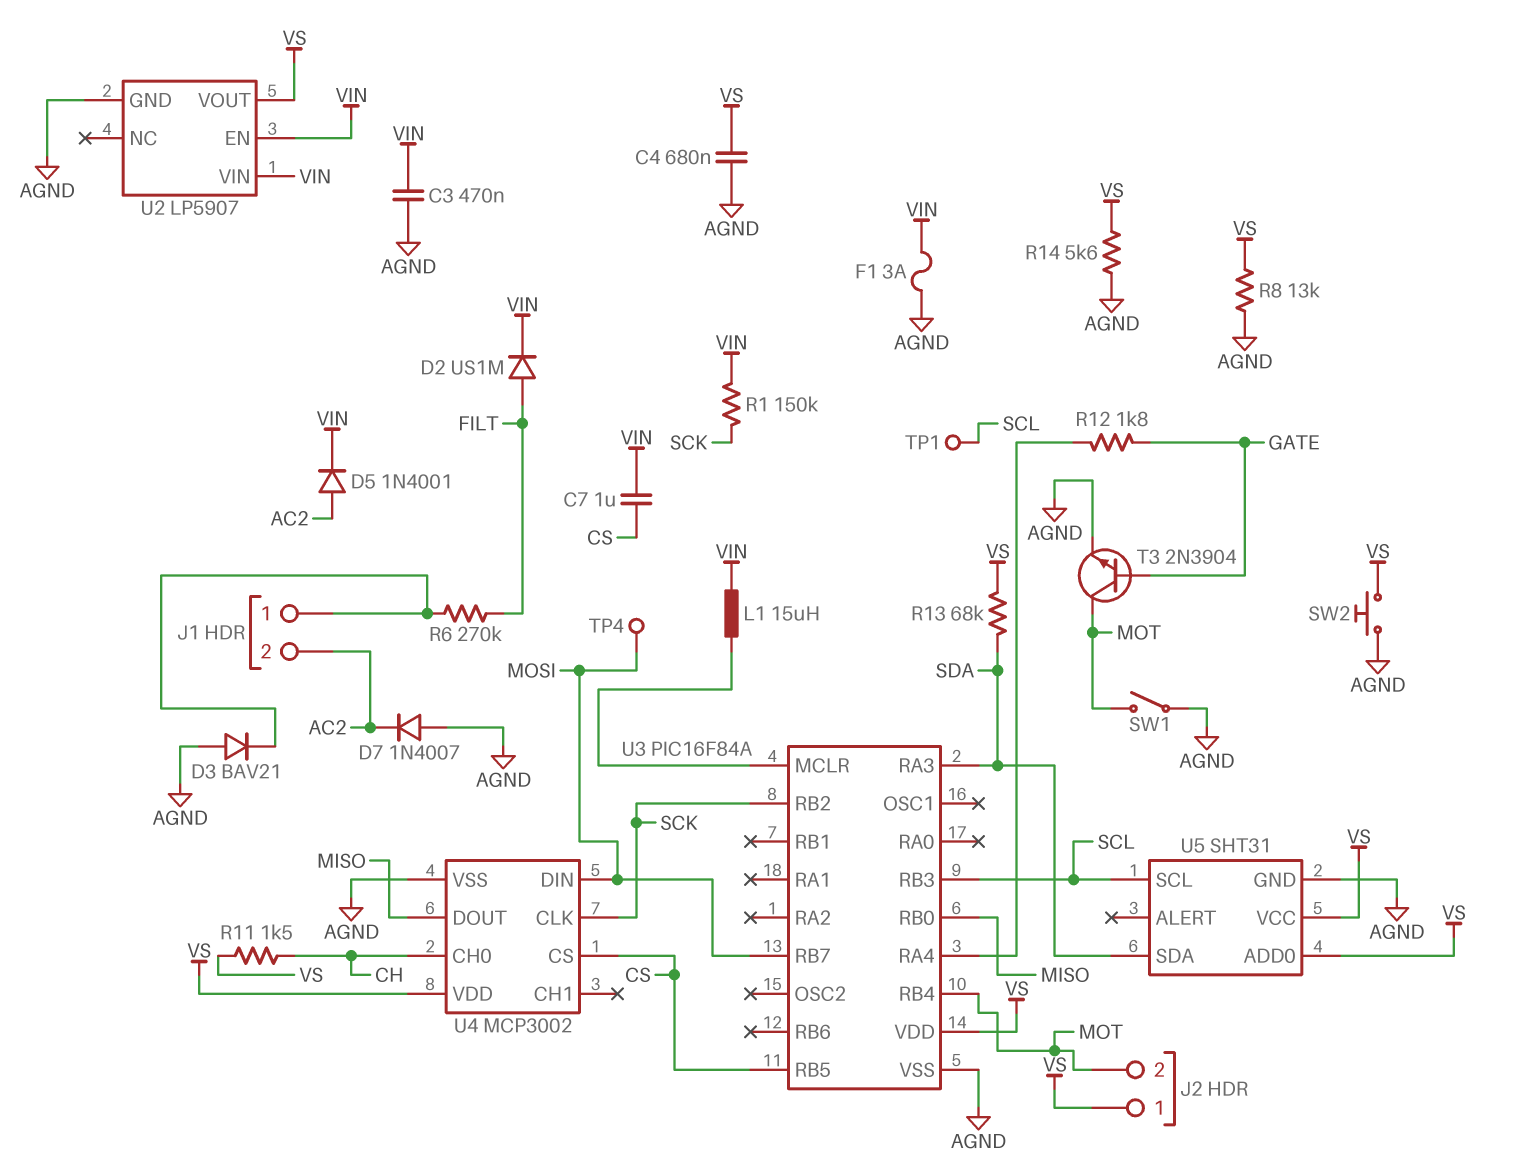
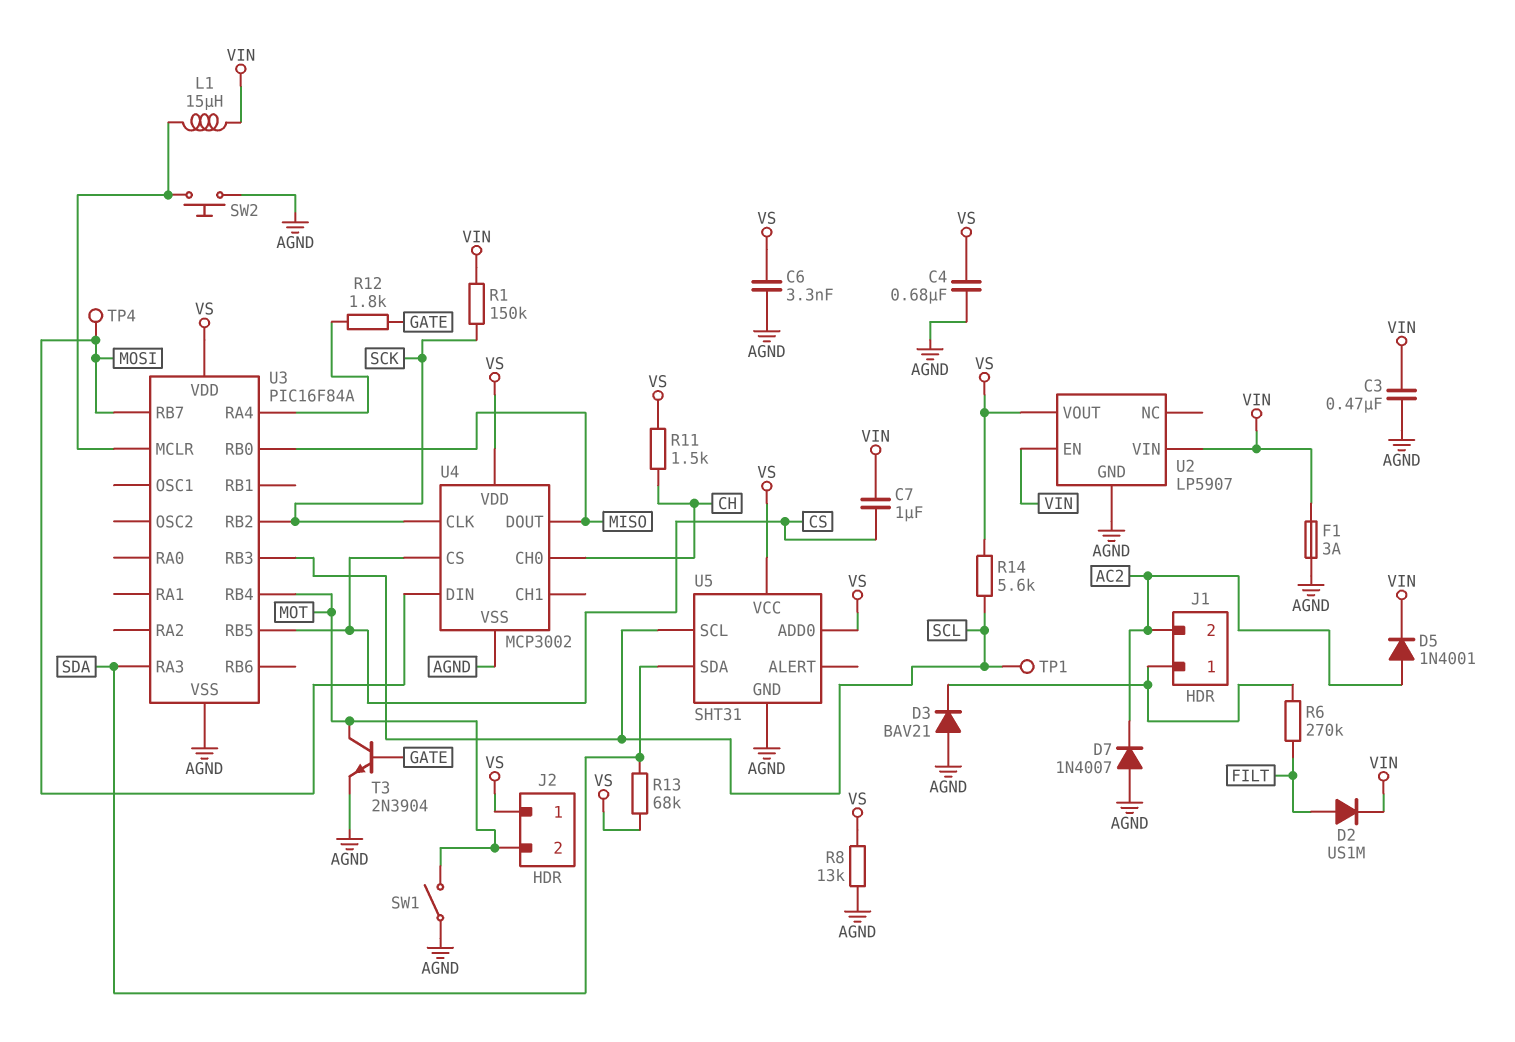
C6: none -> 3.3nF (AGND, VS)
R14: 5.6k (AGND, VS) -> 5.6k (SCL, VS)
SW2: button (AGND, VS) -> button (AGND, U3/MCLR)

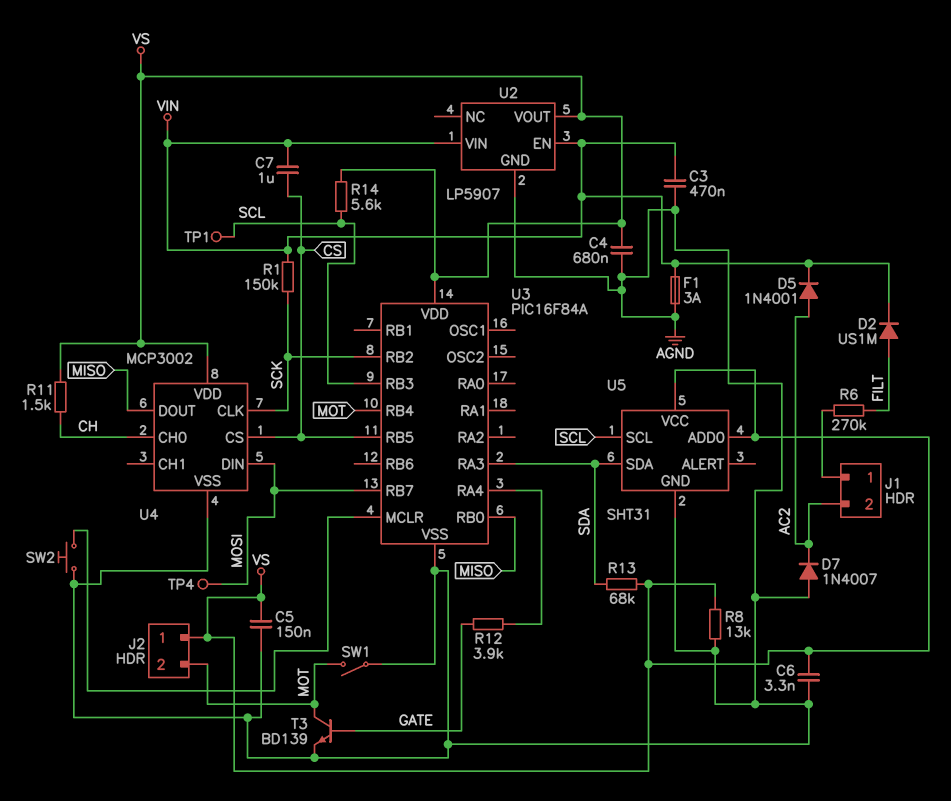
C5: none -> 150nF (AGND, VS)
D3: diode BAV21 (A AGND, K J1/1) -> none
L1: 15uH (U3/MCLR, VIN) -> none
R12: 1.8k (GATE, U3/RA4) -> 3.9k (GATE, U3/RA4)
T3: NPN 2N3904 (B GATE, C MOT, E AGND) -> NPN BD139 (B GATE, C MOT, E AGND)

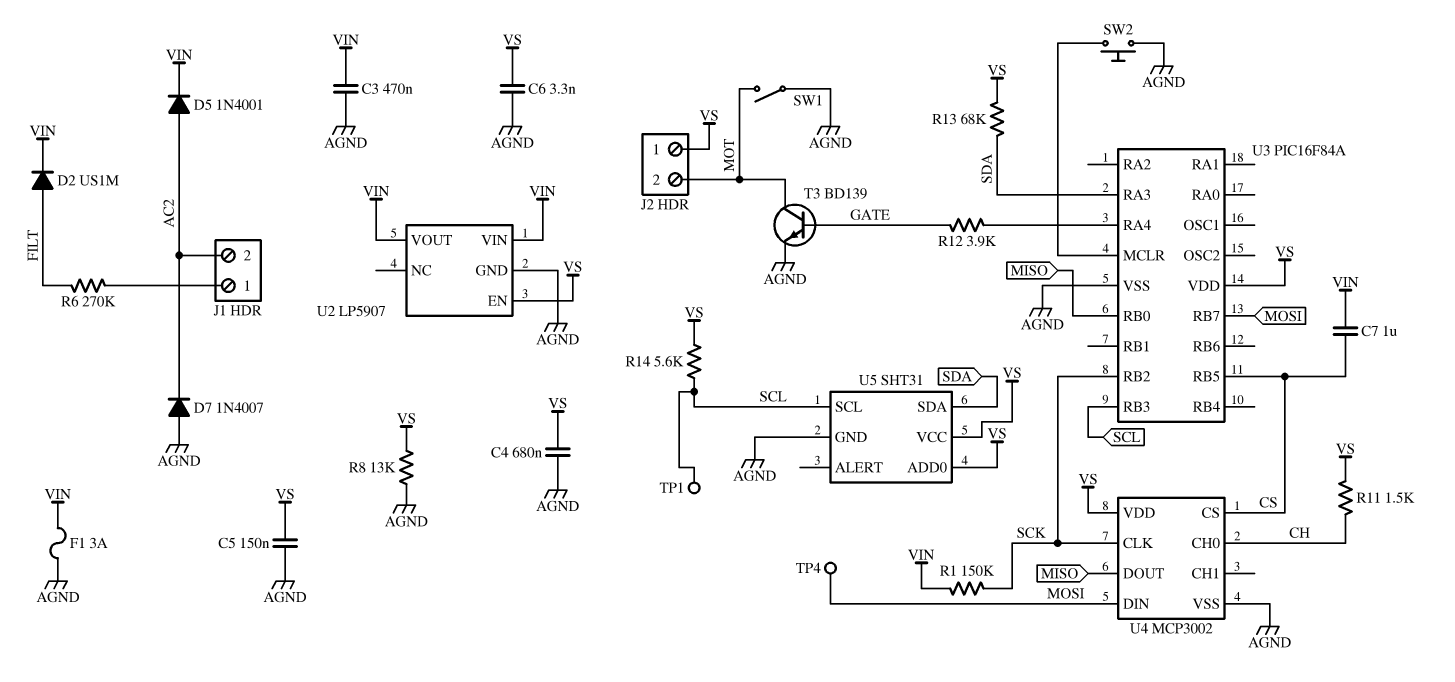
U2 pin EN: VIN -> VS
U2 pin VOUT: VS -> VIN
U3 pin RB4: MOT -> none

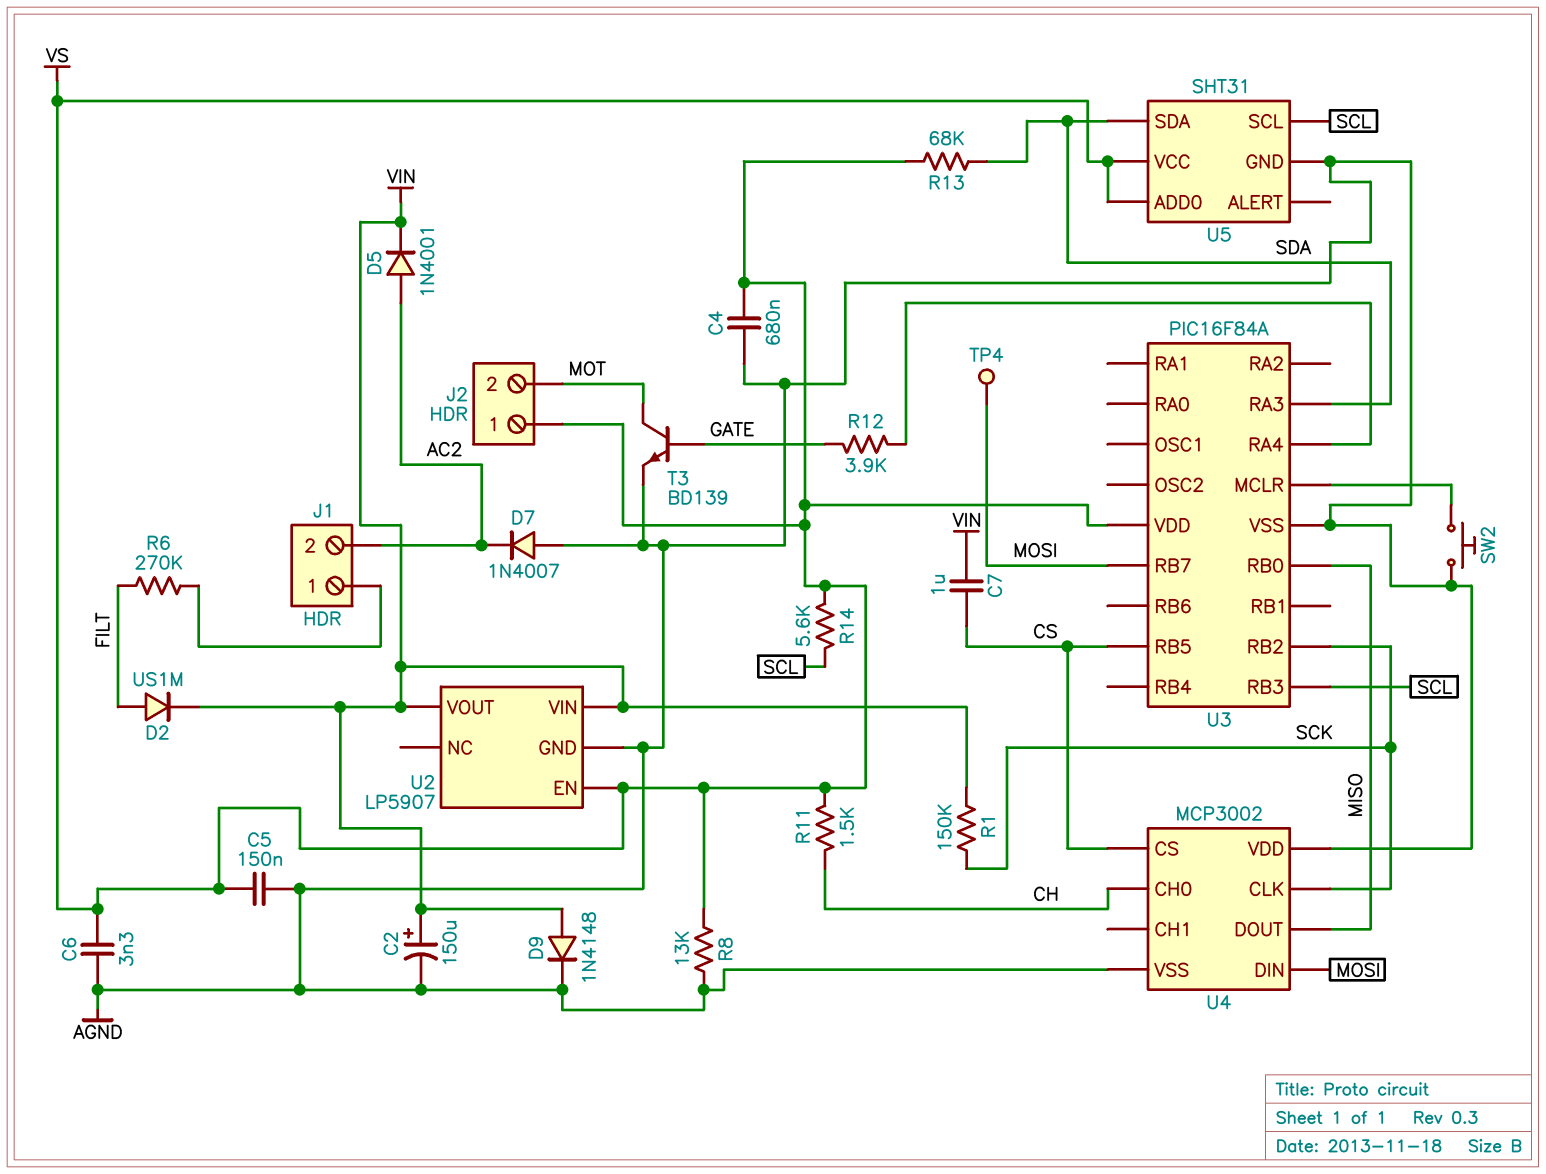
C2: none -> 150uF (plus VIN, minus AGND)
C3: 470nF (AGND, VIN) -> none
D9: none -> diode 1N4148 (A VIN, K AGND)
F1: 3A (AGND, VIN) -> none
SW1: switch (AGND, MOT) -> none
TP1: test point (SCL) -> none
U4 pin VDD: VS -> AGND

